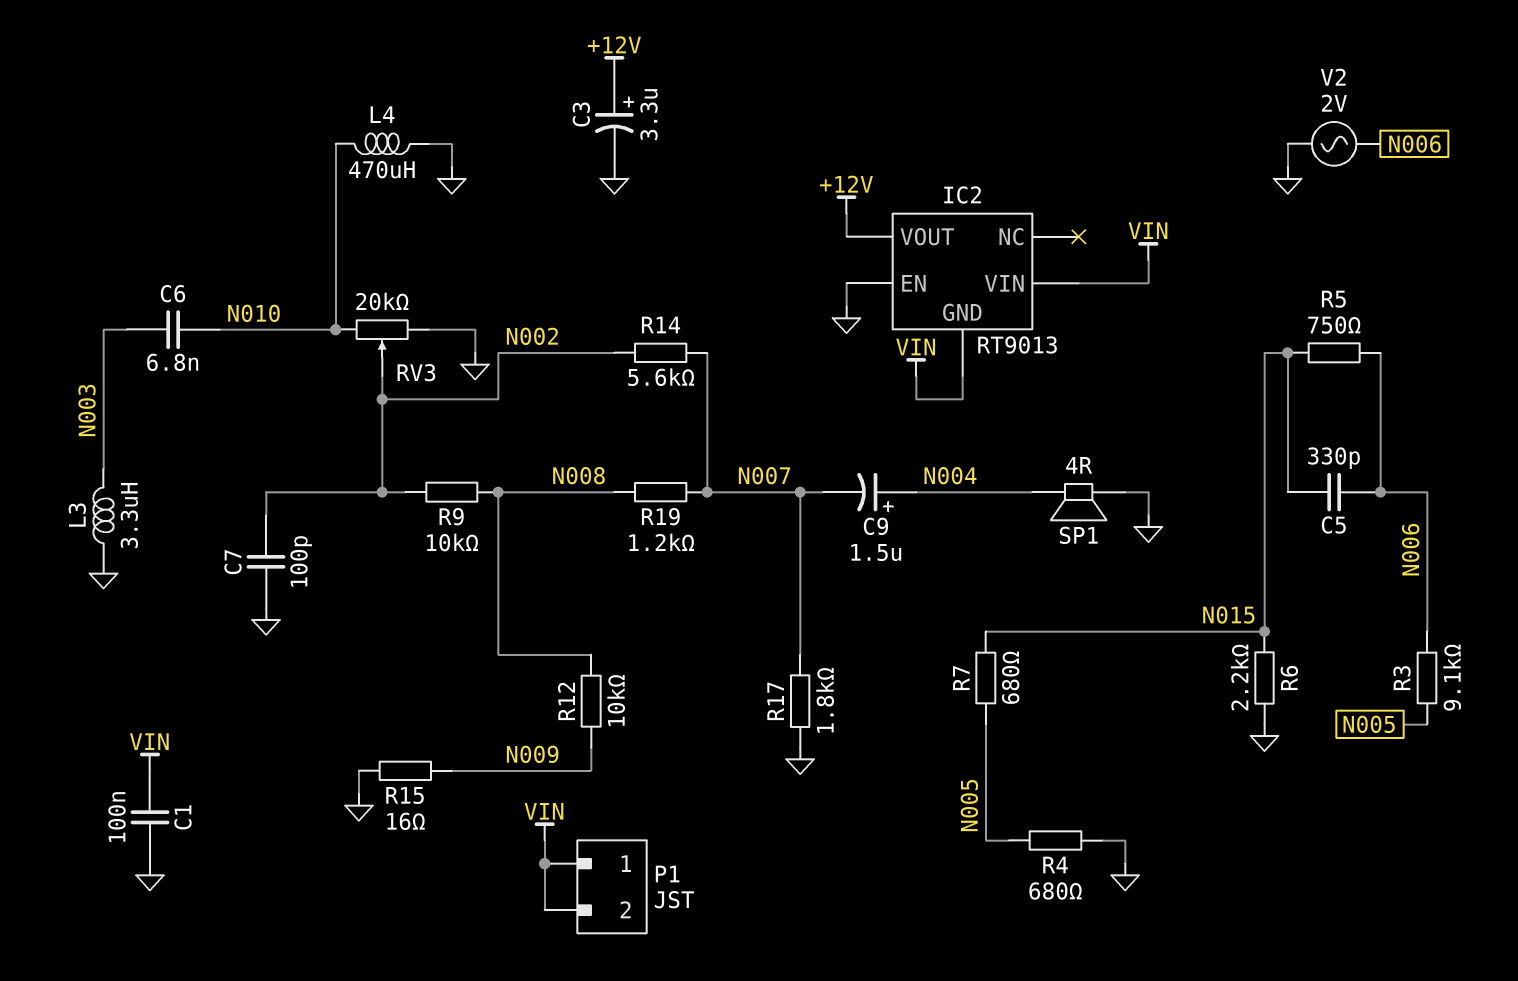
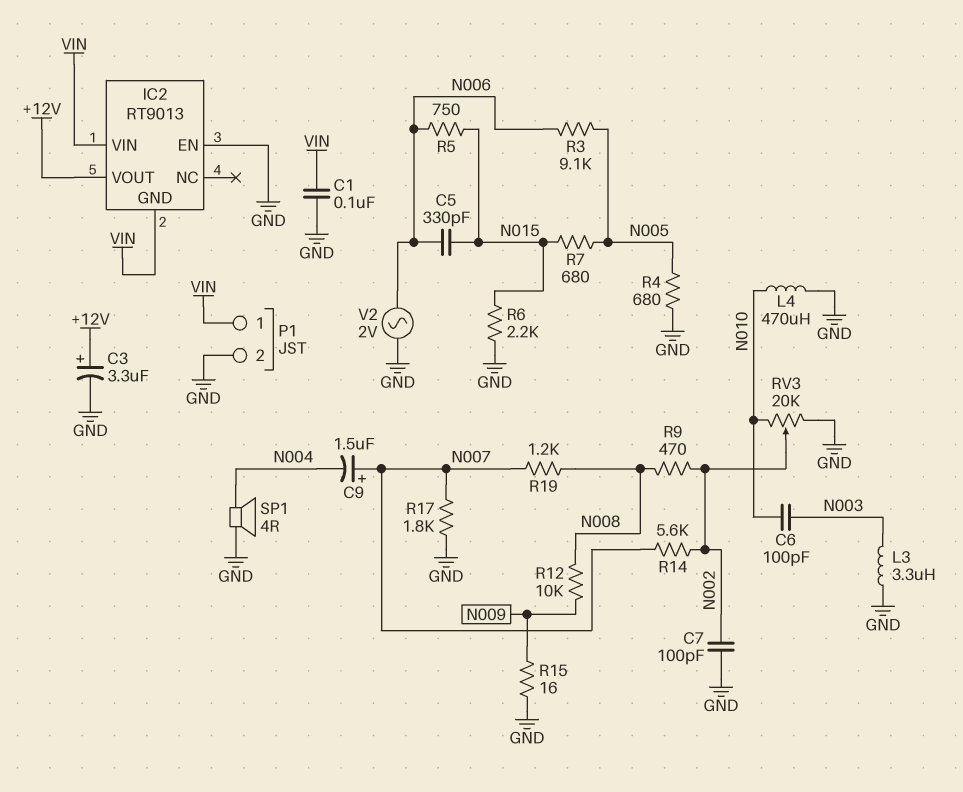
C6: 6.8nF (N003, N010) -> 100pF (N003, N010)
C9: 1.5uF (plus N004, minus N007) -> 1.5uF (plus N007, minus N004)
P1 pin 2: VIN -> GND
R9: 10k (N002, N008) -> 470 (N002, N008)

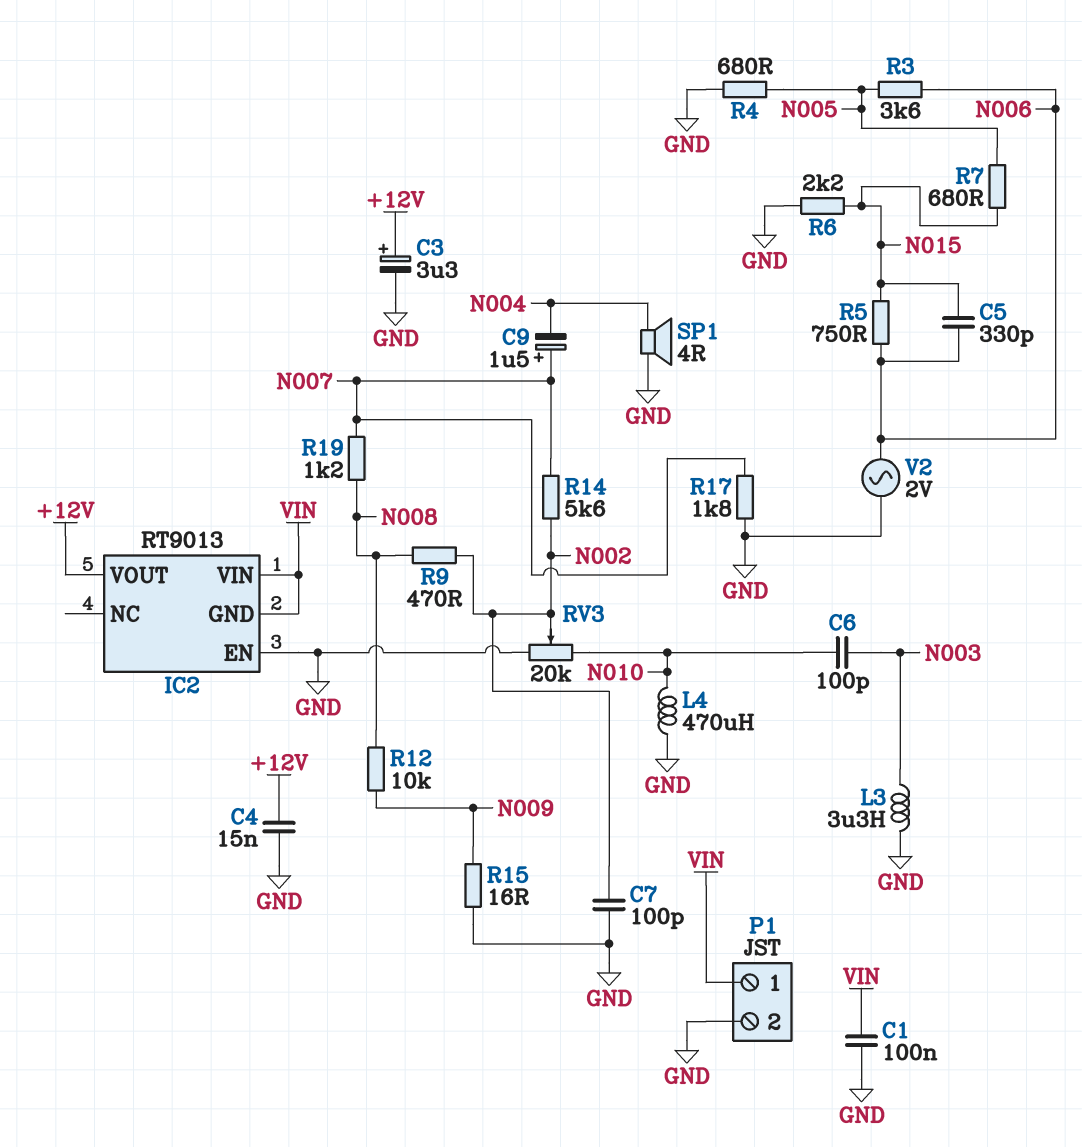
C4: none -> 15nF (+12V, GND)
R3: 9.1k (N005, N006) -> 3.6k (N005, N006)

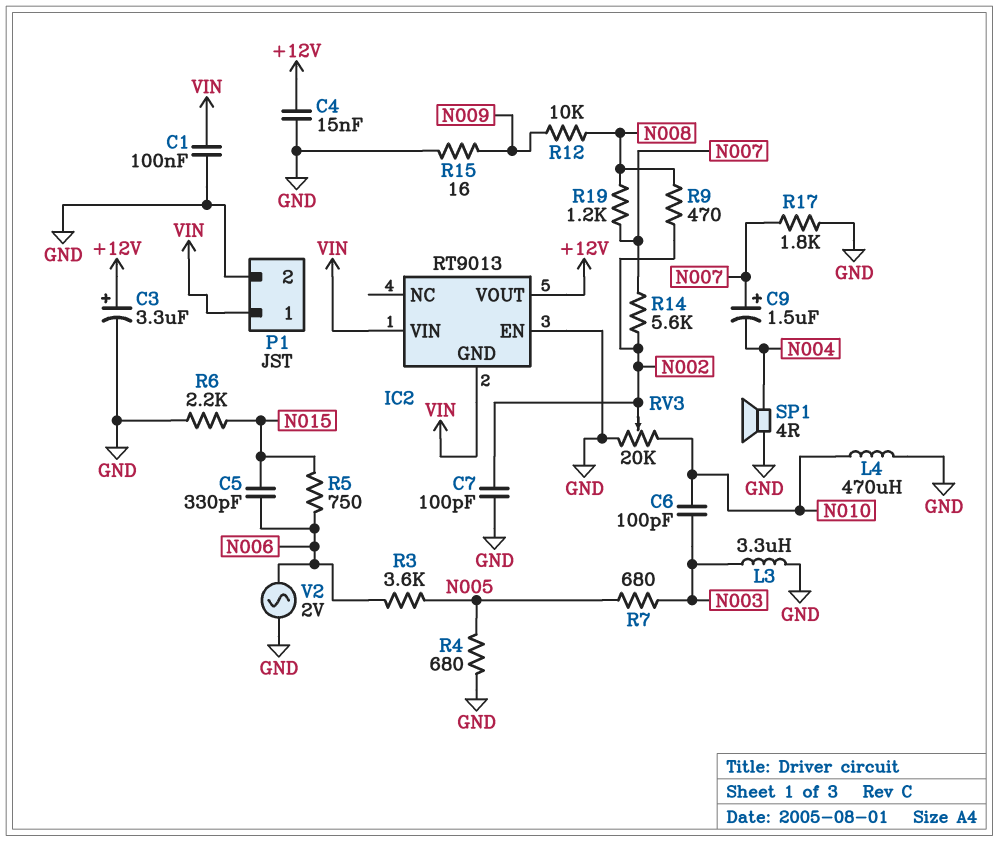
R7: 680 (N005, N015) -> 680 (N003, N005)

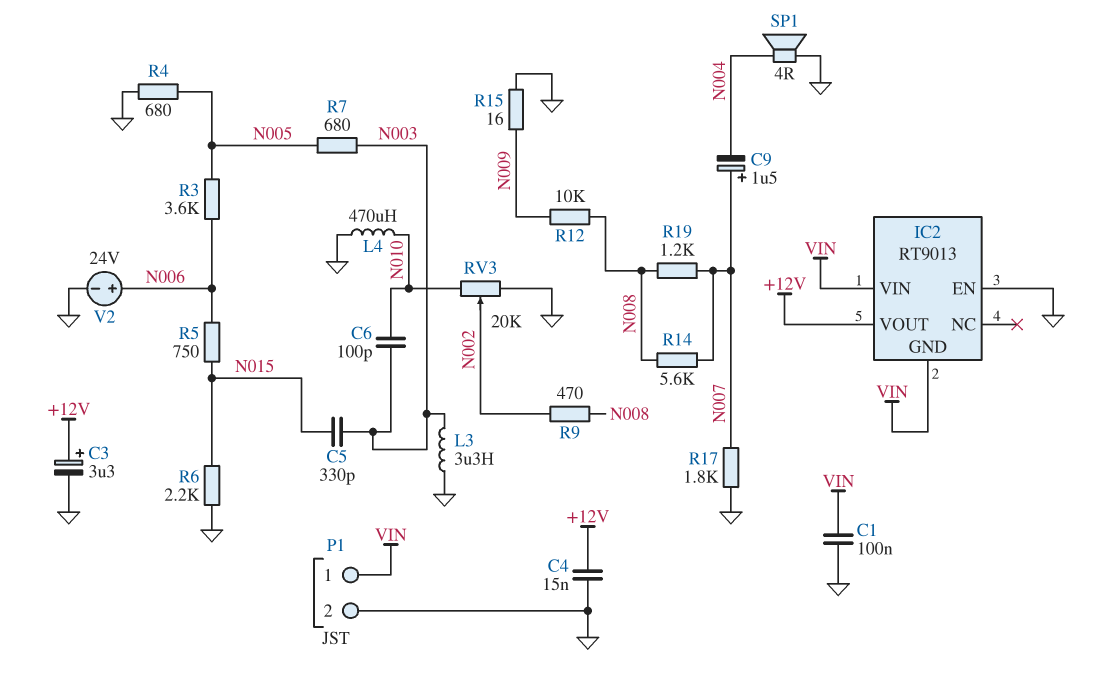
C5: 330pF (N006, N015) -> 330pF (N003, N015)
C7: 100pF (GND, N002) -> none
R14: 5.6k (N002, N007) -> 5.6k (N007, N008)
V2: AC 2V (GND, N006) -> 24V (plus N006, minus GND)

